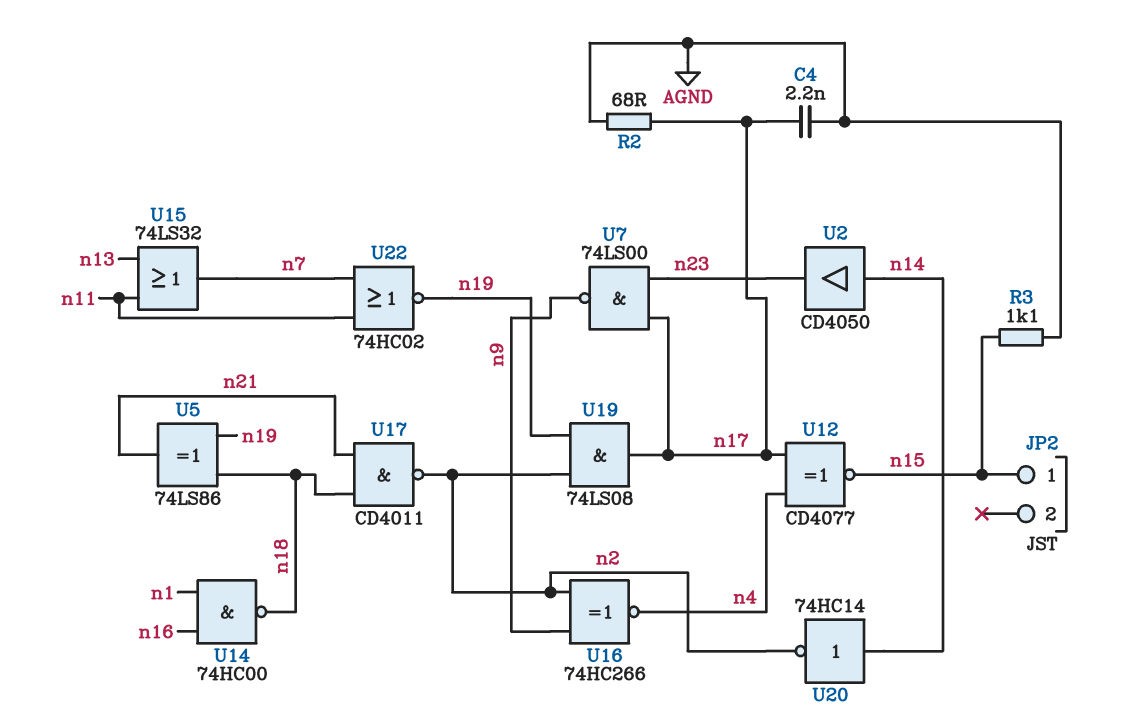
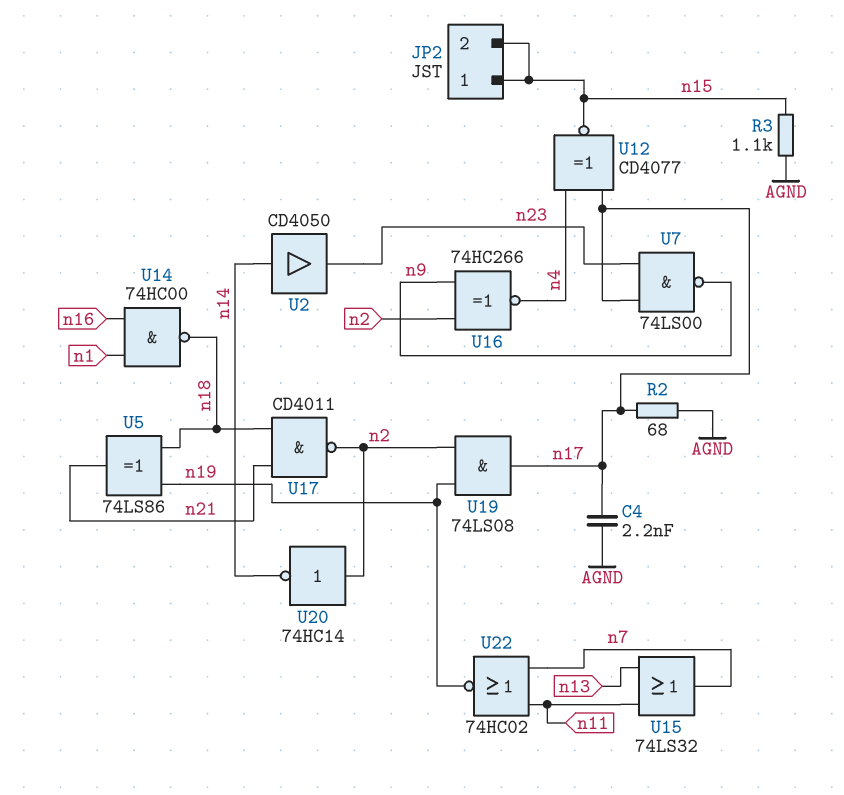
JP2 pin 2: none -> n15
U20: NOT 74HC14 (in n14, out n2) -> NOT 74HC14 (in n2, out n14)

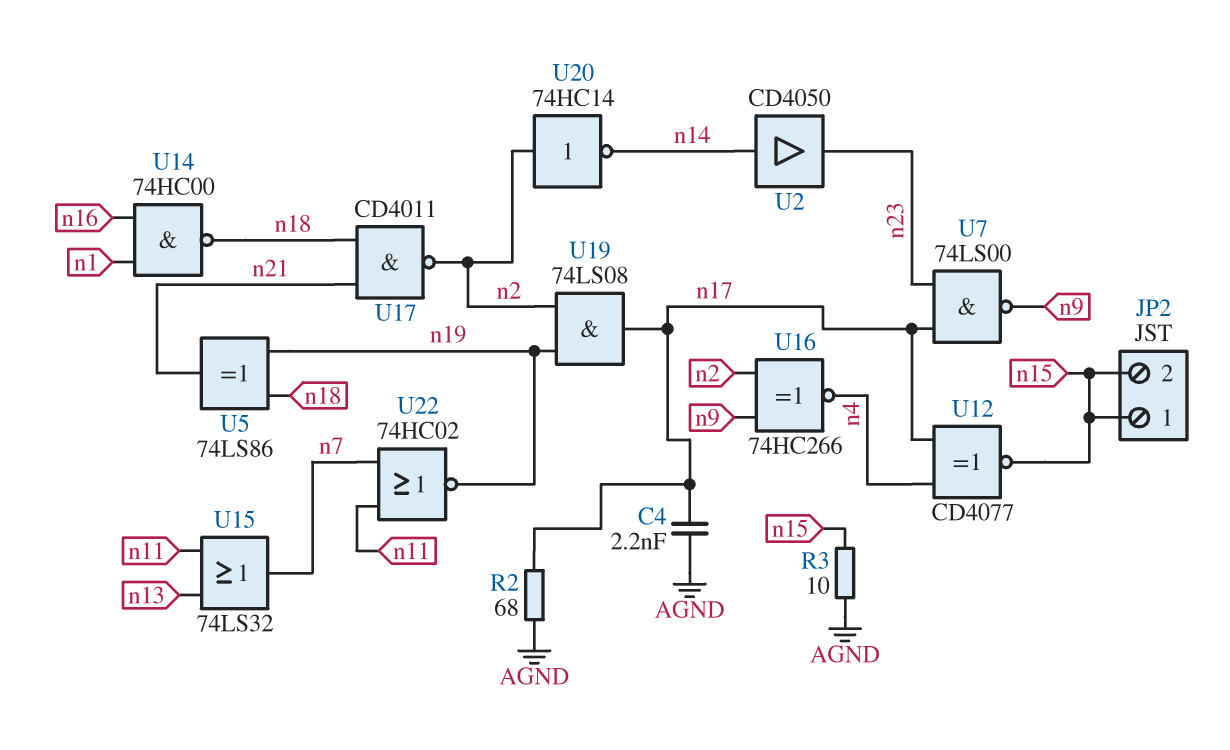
R3: 1.1k (AGND, n15) -> 10 (AGND, n15)

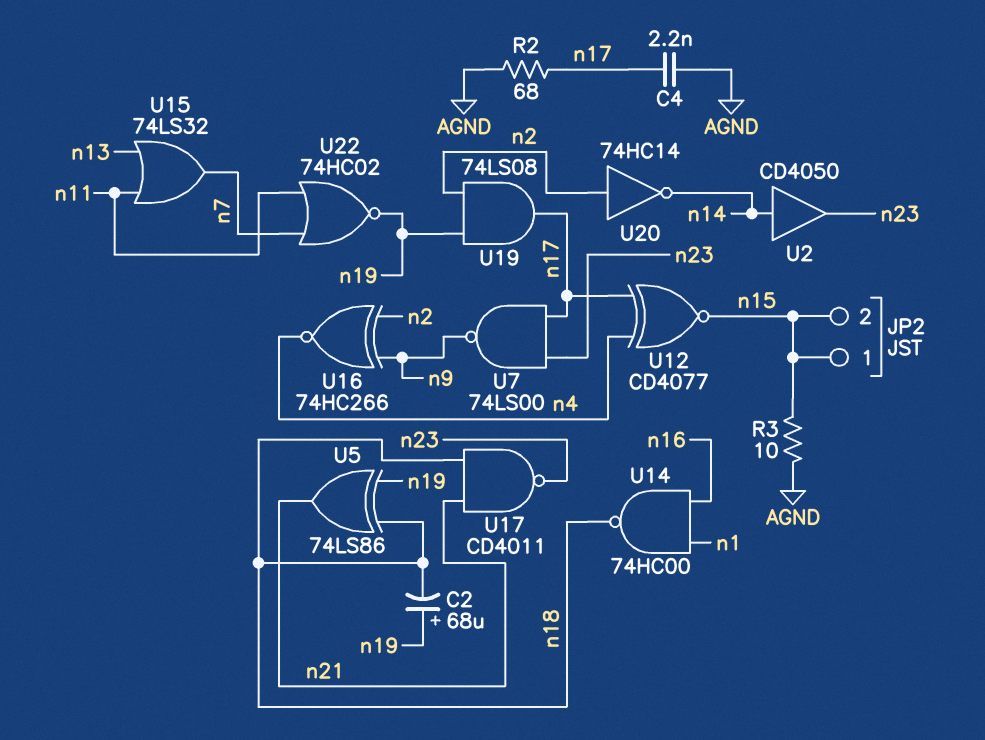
C2: none -> 68uF (plus n19, minus n18)
U17: NAND CD4011 (in n18, in n21, out n2) -> NAND CD4011 (in n18, in n21, out n23)

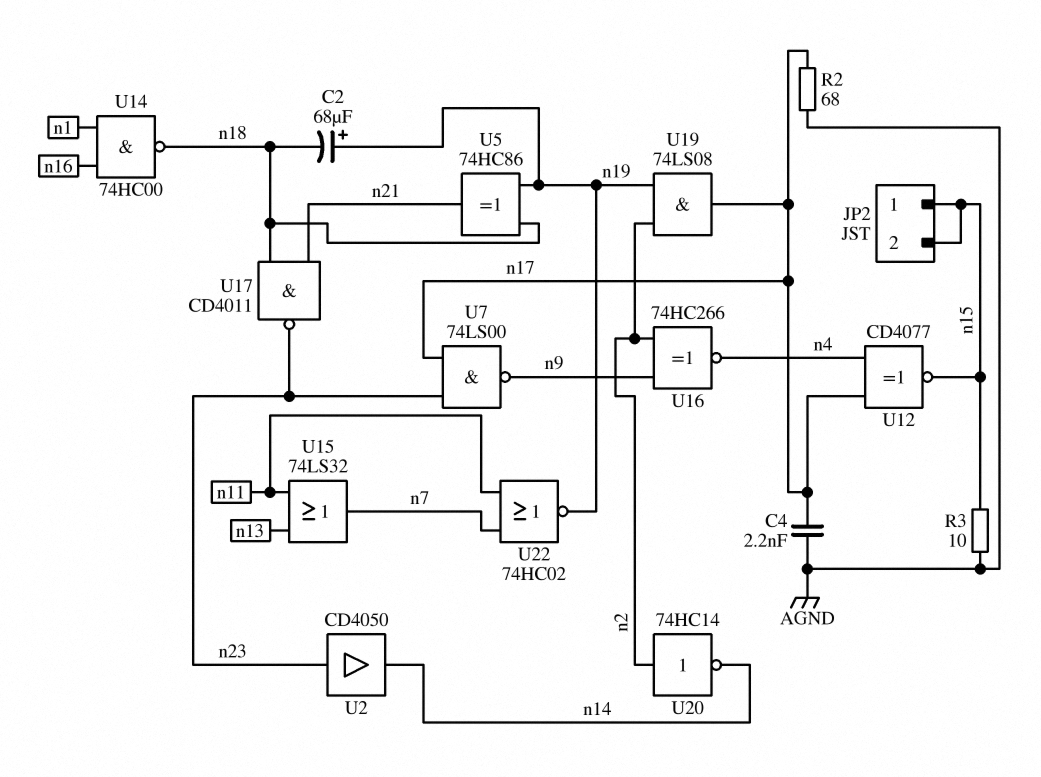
U2: buffer CD4050 (in n14, out n23) -> buffer CD4050 (in n23, out n14)
U5: XOR 74LS86 (in n18, in n19, out n21) -> XOR 74HC86 (in n18, in n19, out n21)

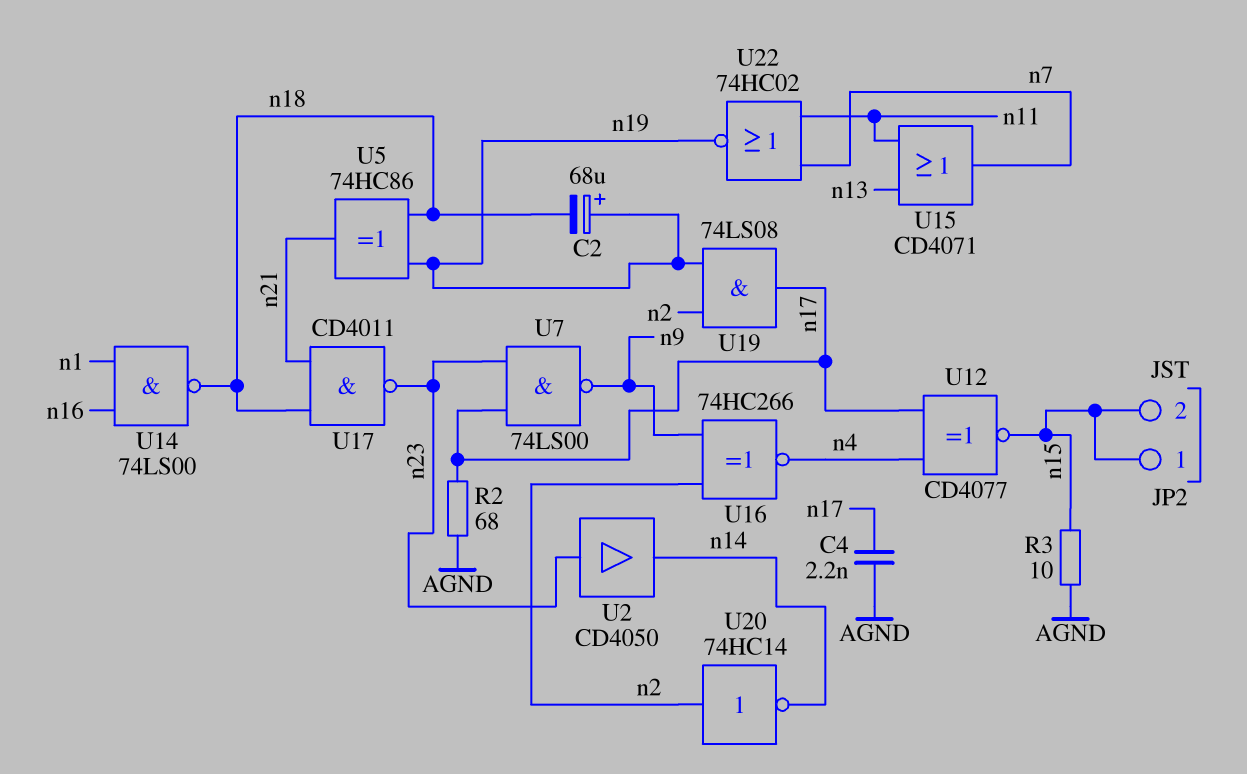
U14: NAND 74HC00 (in n1, in n16, out n18) -> NAND 74LS00 (in n1, in n16, out n18)
U15: OR 74LS32 (in n11, in n13, out n7) -> OR CD4071 (in n11, in n13, out n7)

